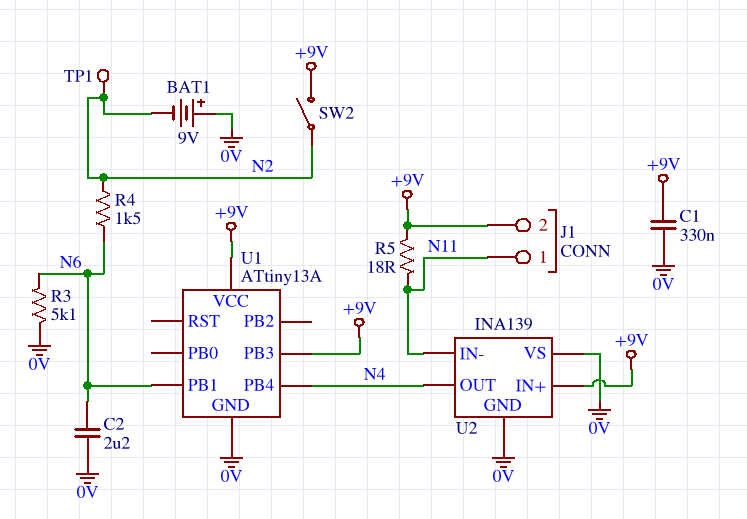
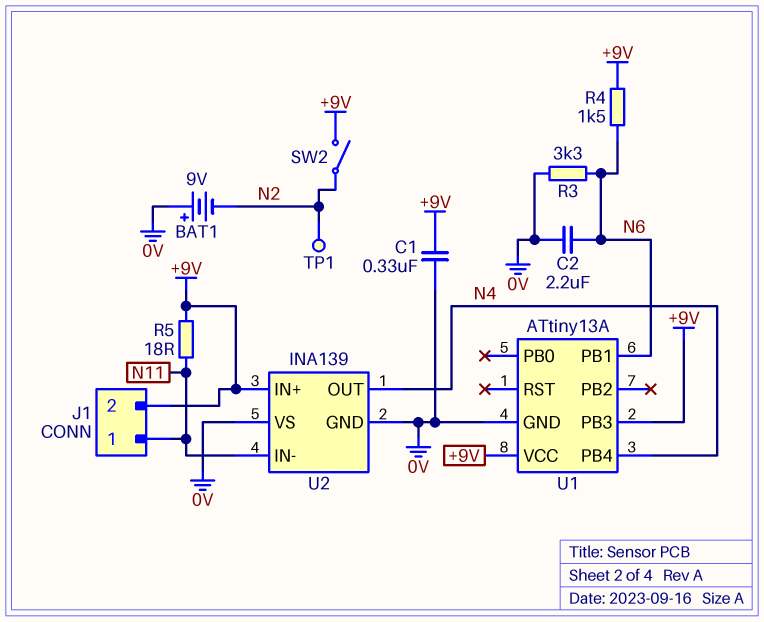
R3: 5.1k (0V, N6) -> 3.3k (0V, N6)
R4: 1.5k (N2, N6) -> 1.5k (+9V, N6)

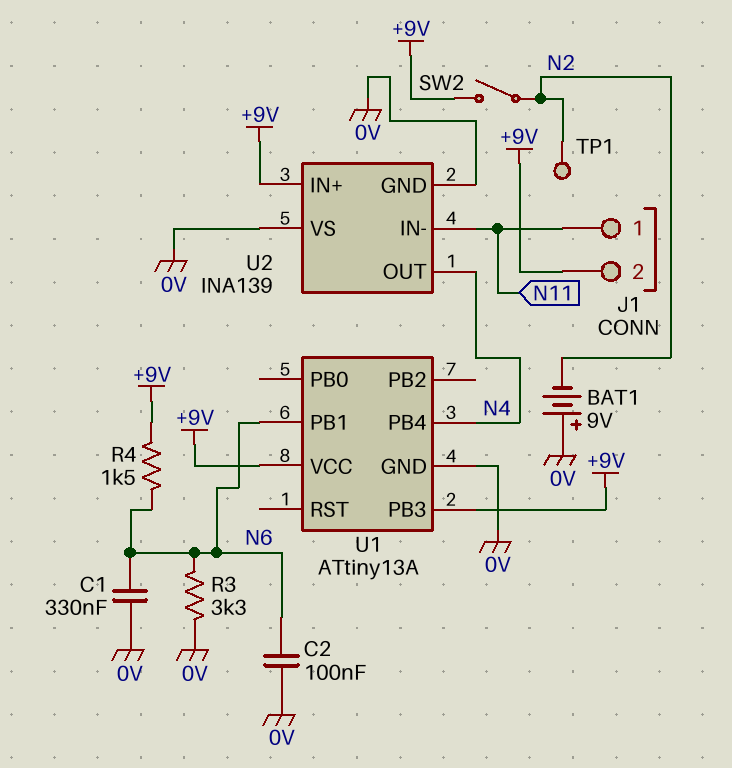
C1: 330nF (+9V, 0V) -> 330nF (0V, N6)
C2: 2.2uF (0V, N6) -> 100nF (0V, N6)
R5: 18 (+9V, N11) -> none

